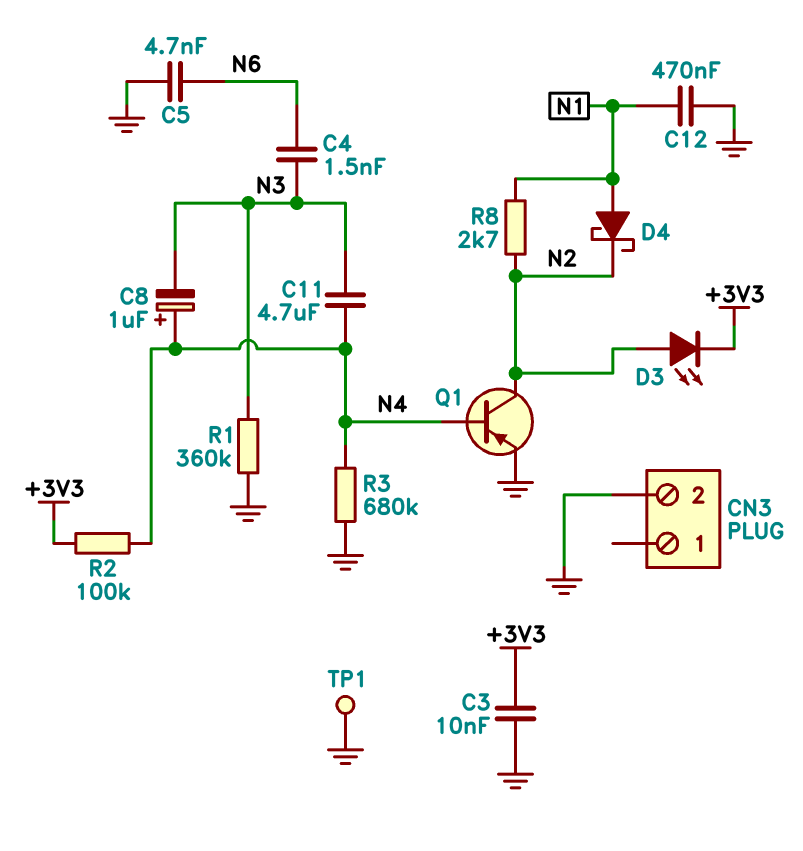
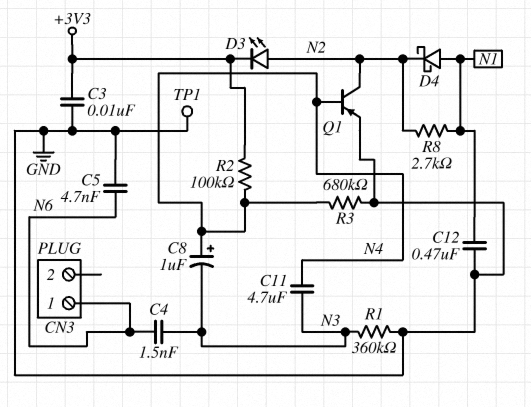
CN3 pin 1: none -> N6
CN3 pin 2: GND -> none

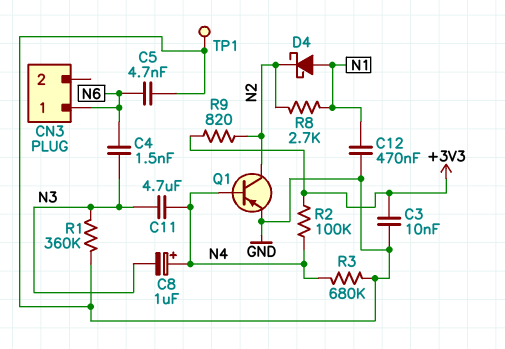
D3: LED (A N2, K +3V3) -> none
R9: none -> 820 (+3V3, N2)

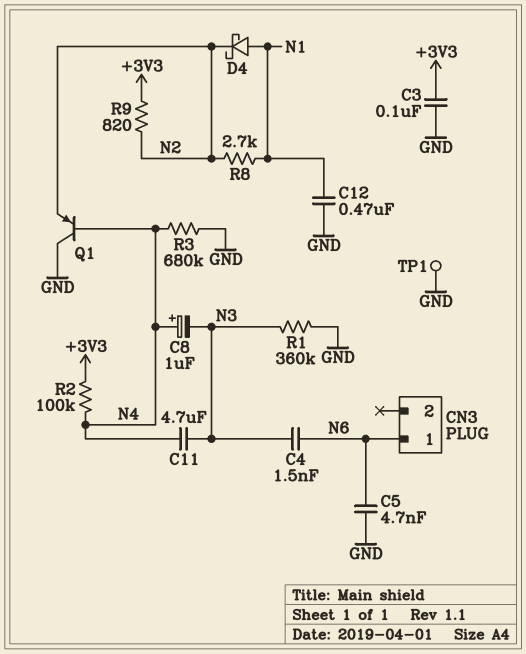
C3: 10nF (+3V3, GND) -> 100nF (+3V3, GND)
Q1: PNP (B N4, C N2, E GND) -> PNP (B N4, C GND, E N2)

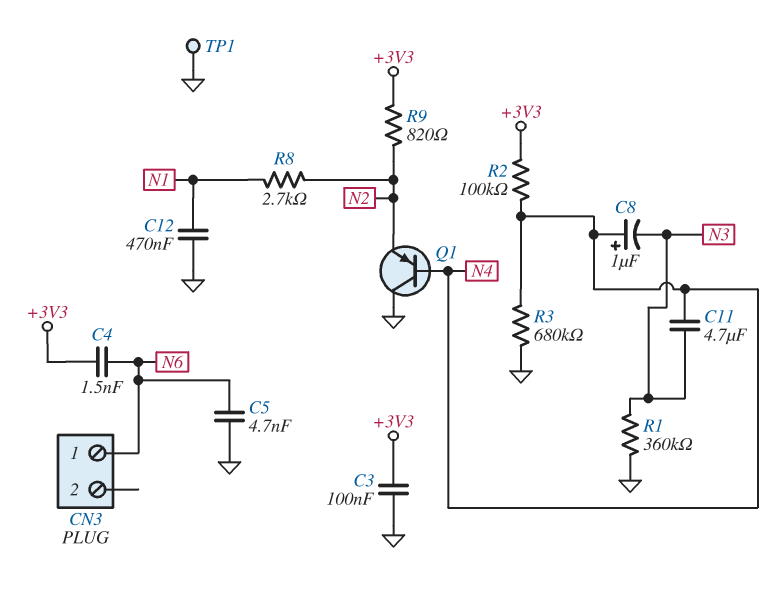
C4: 1.5nF (N3, N6) -> 1.5nF (+3V3, N6)
D4: schottky (A N1, K N2) -> none

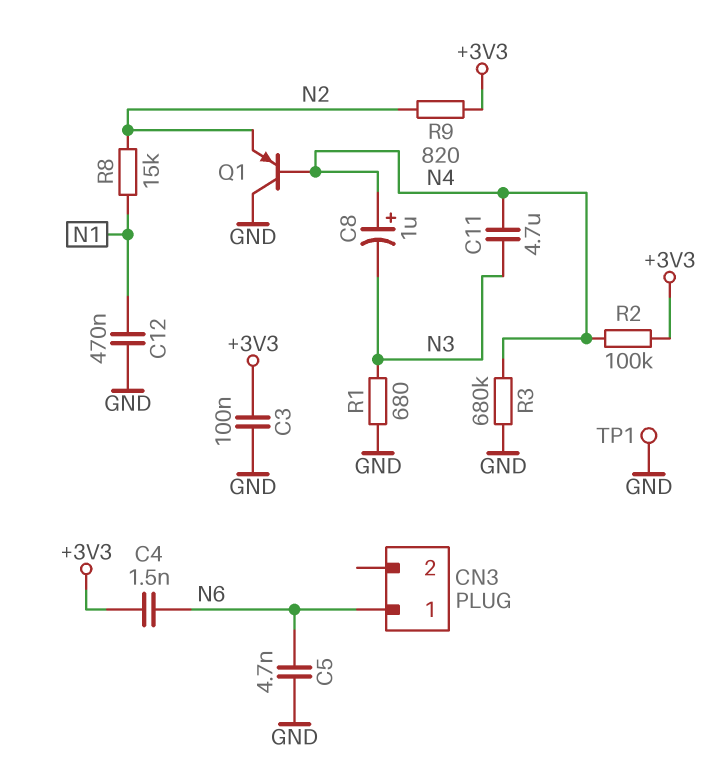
R1: 360k (GND, N3) -> 680 (GND, N3)
R8: 2.7k (N1, N2) -> 15k (N1, N2)

